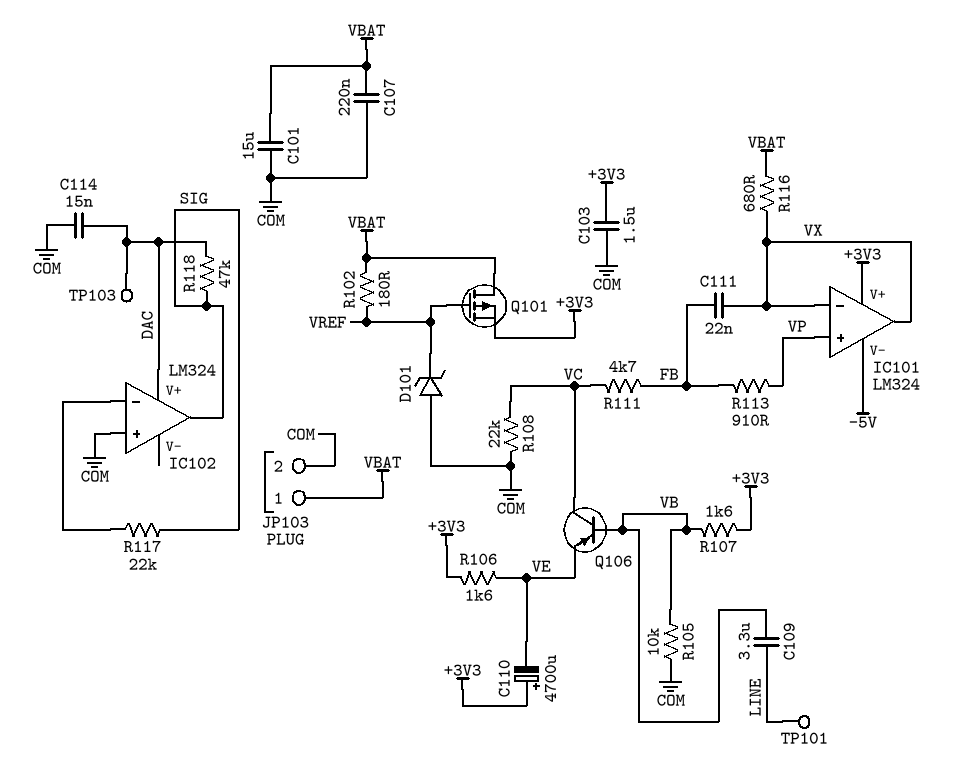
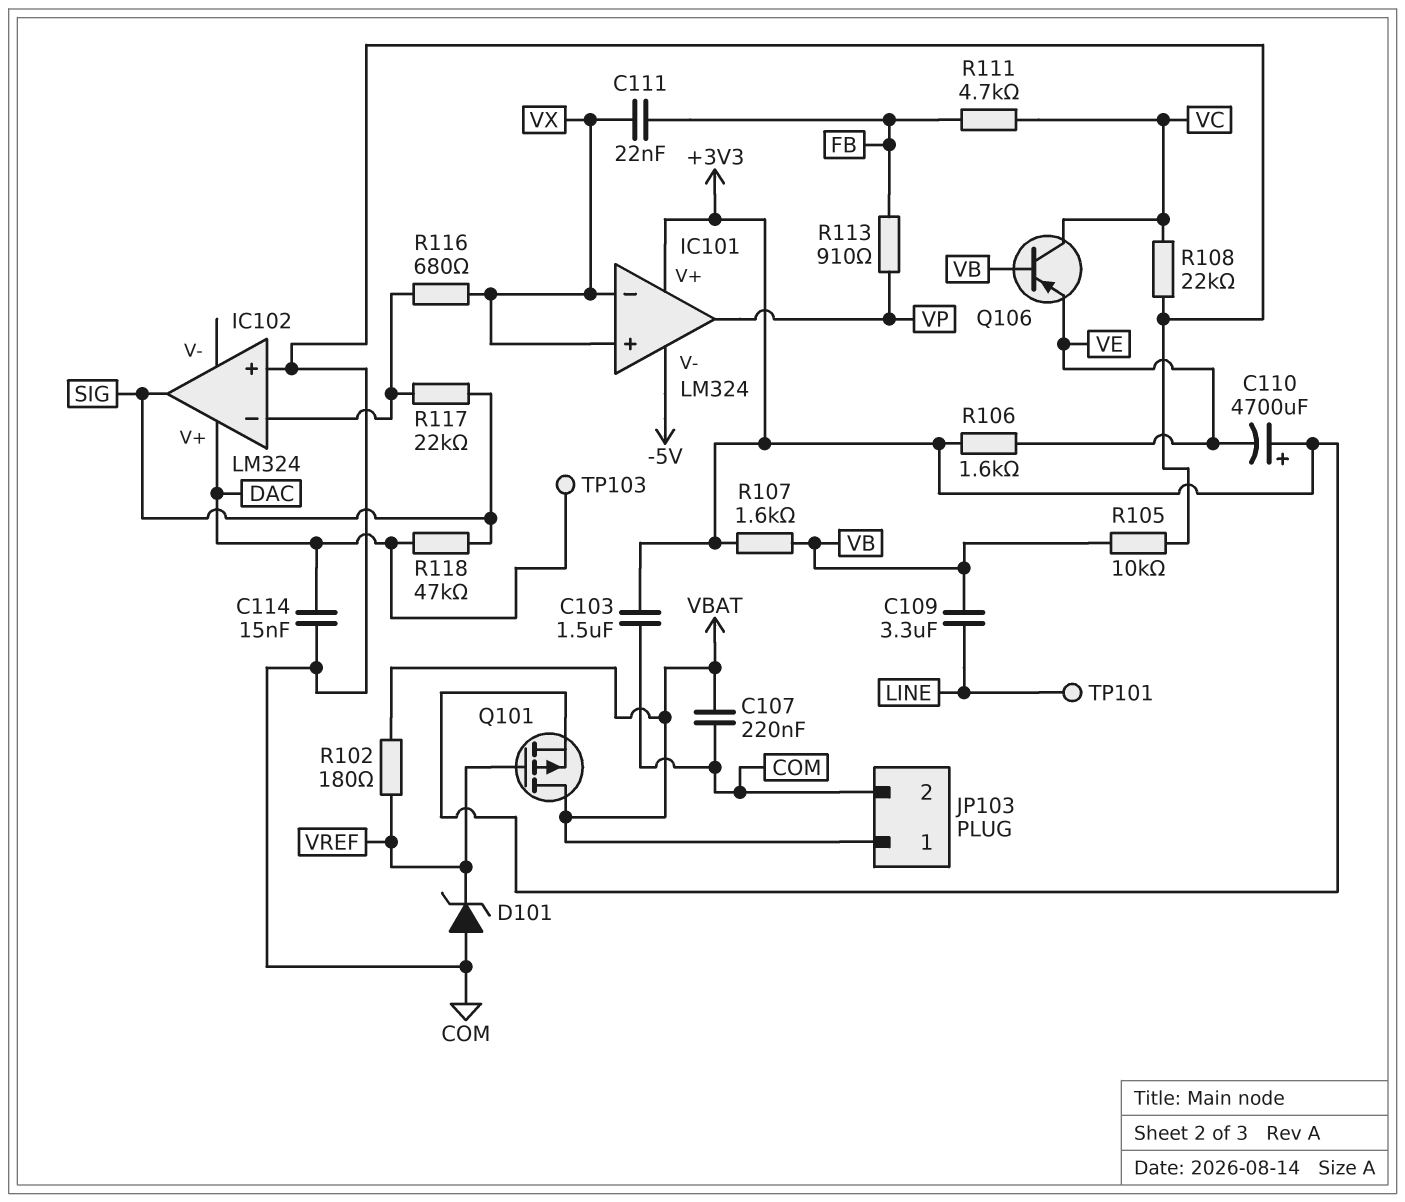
C101: 15uF (COM, VBAT) -> none
IC101 pin in+: VP -> VX
IC101 pin out: VX -> VP
R116: 680 (VBAT, VX) -> 680 (IC102/in-, VX)

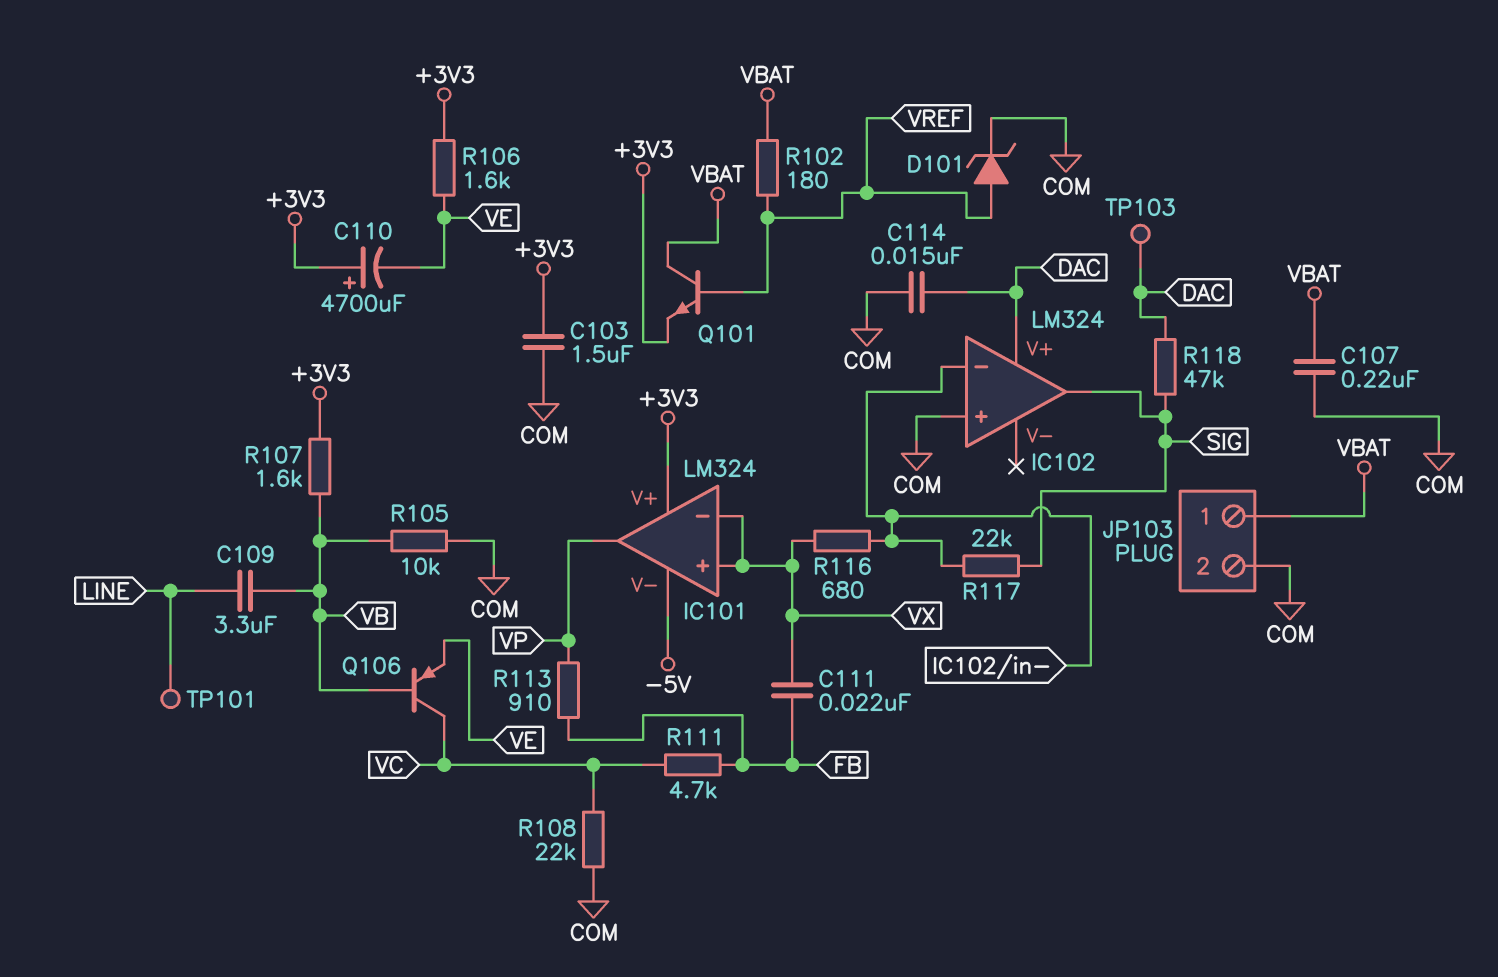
D101: zener (A COM, K VREF) -> zener (A VREF, K COM)
Q101: PMOS (G VREF, D VBAT, S +3V3) -> NPN (B VREF, C VBAT, E +3V3)

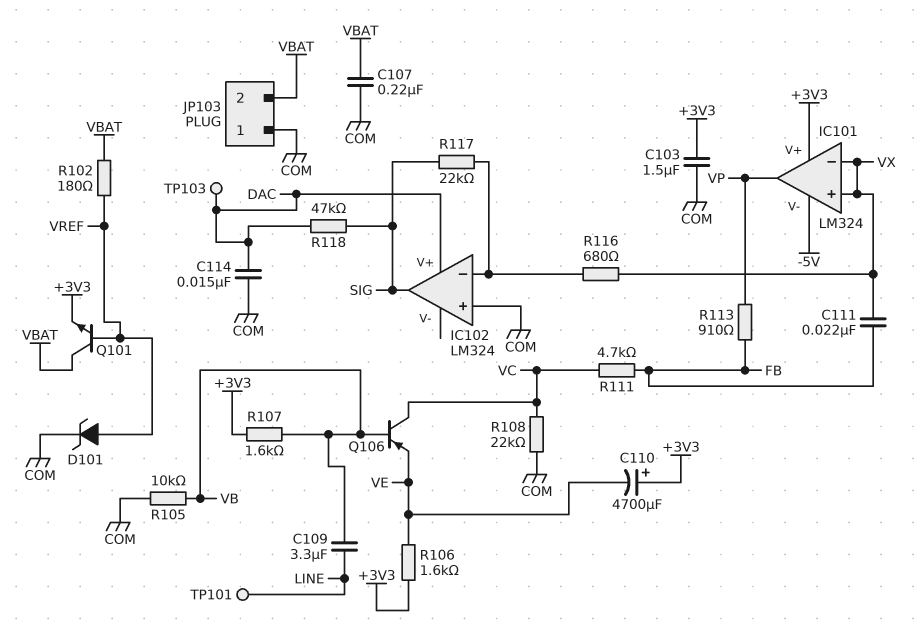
JP103 pin 1: VBAT -> COM
JP103 pin 2: COM -> VBAT

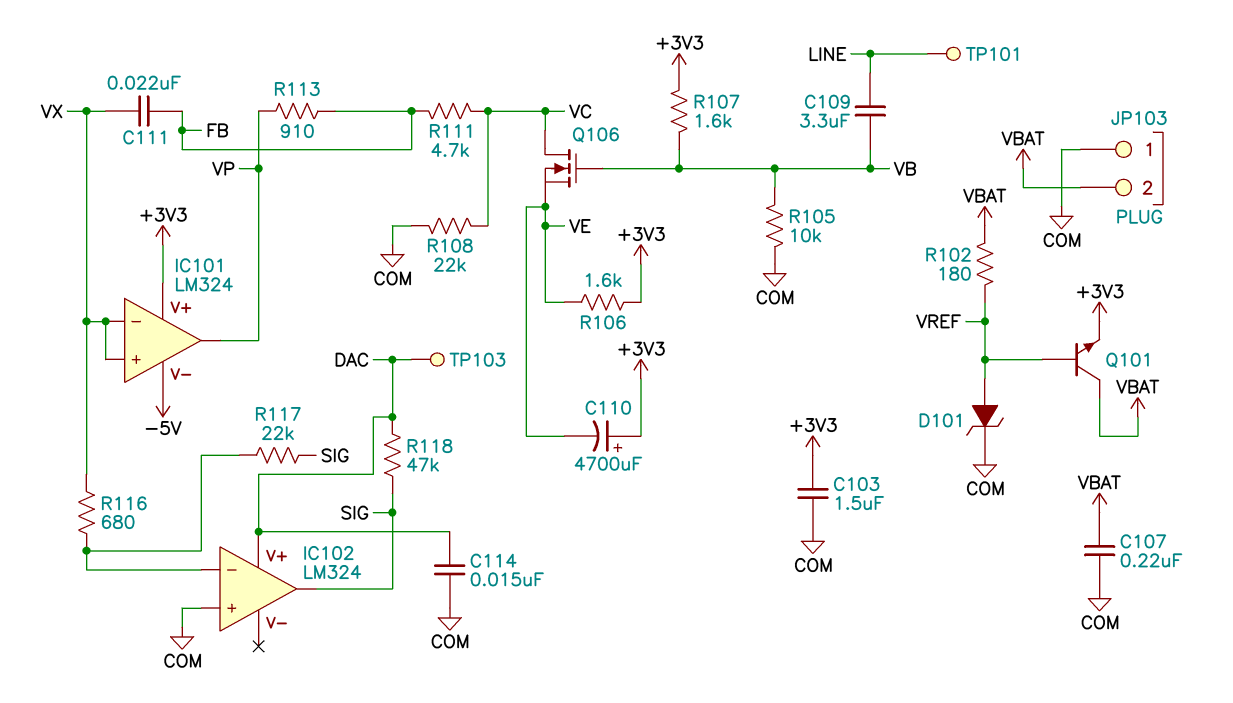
Q106: PNP (B VB, C VC, E VE) -> NMOS (G VB, D VC, S VE)

